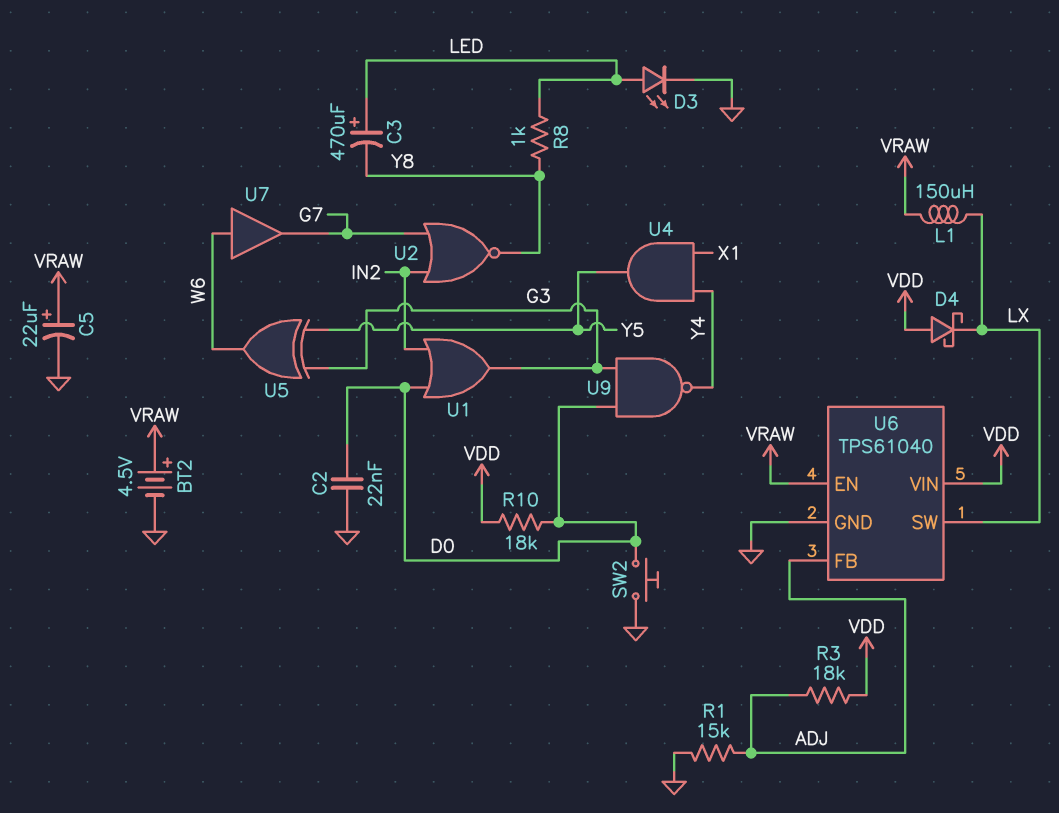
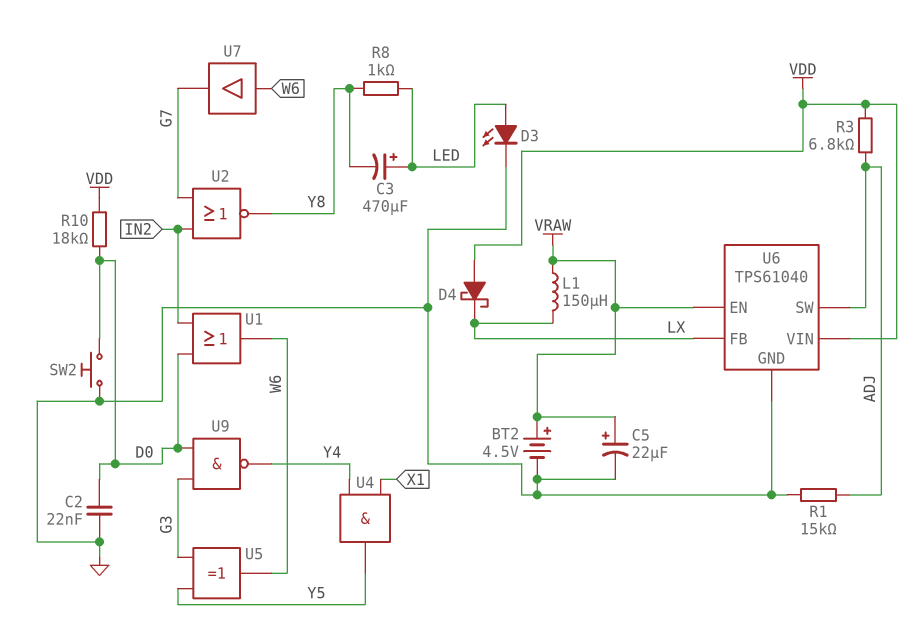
R3: 18k (ADJ, VDD) -> 6.8k (ADJ, VDD)
U1: OR (in D0, in IN2, out G3) -> OR (in D0, in IN2, out W6)
U6 pin FB: ADJ -> LX
U6 pin SW: LX -> ADJ

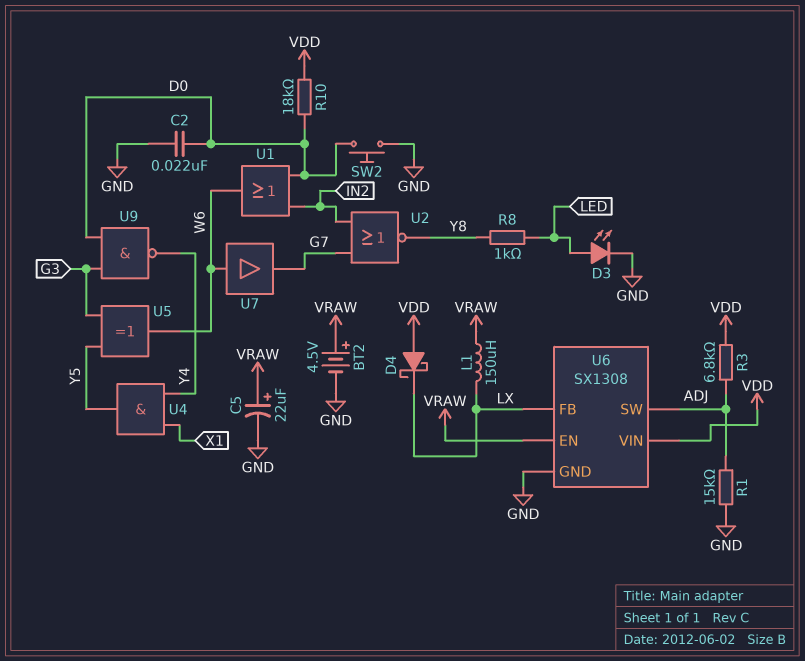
C3: 470uF (plus LED, minus Y8) -> none
U6: TPS61040 -> SX1308

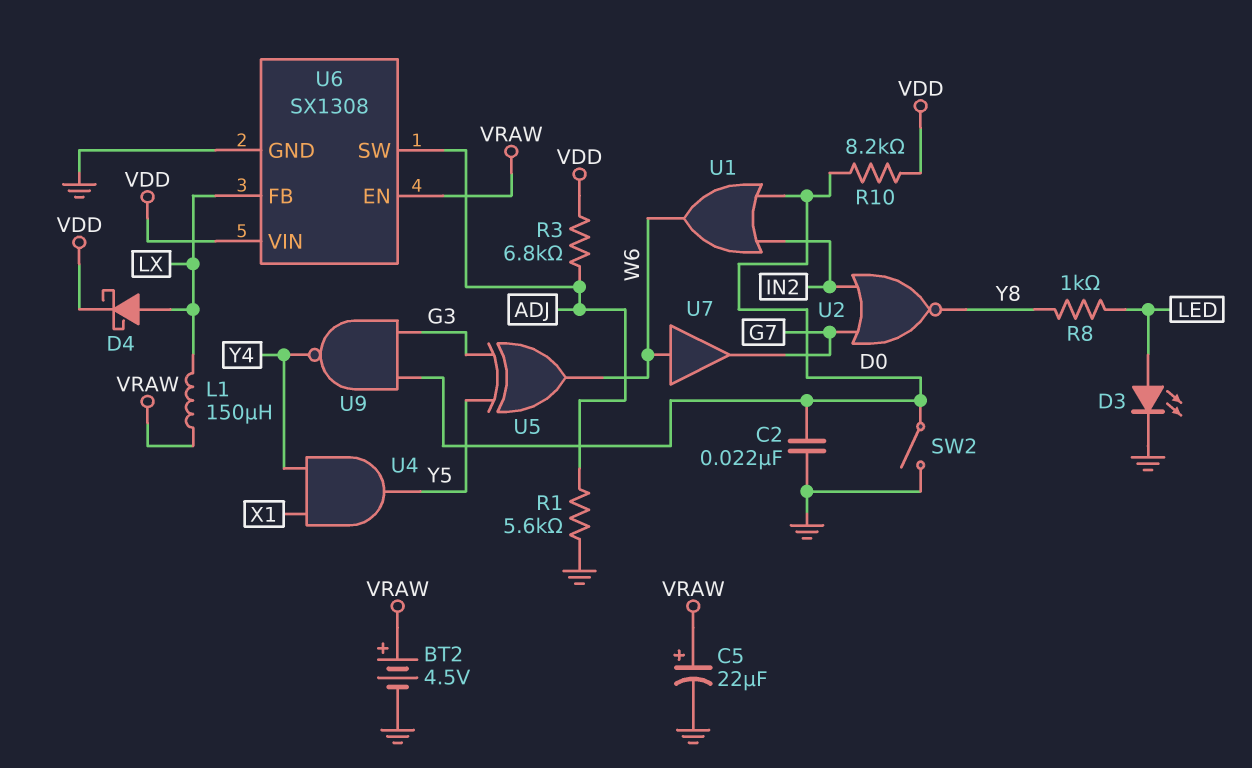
D4: schottky (A VDD, K LX) -> schottky (A LX, K VDD)
R1: 15k (ADJ, GND) -> 5.6k (ADJ, GND)
R10: 18k (D0, VDD) -> 8.2k (D0, VDD)
SW2: button (D0, GND) -> switch (D0, GND)

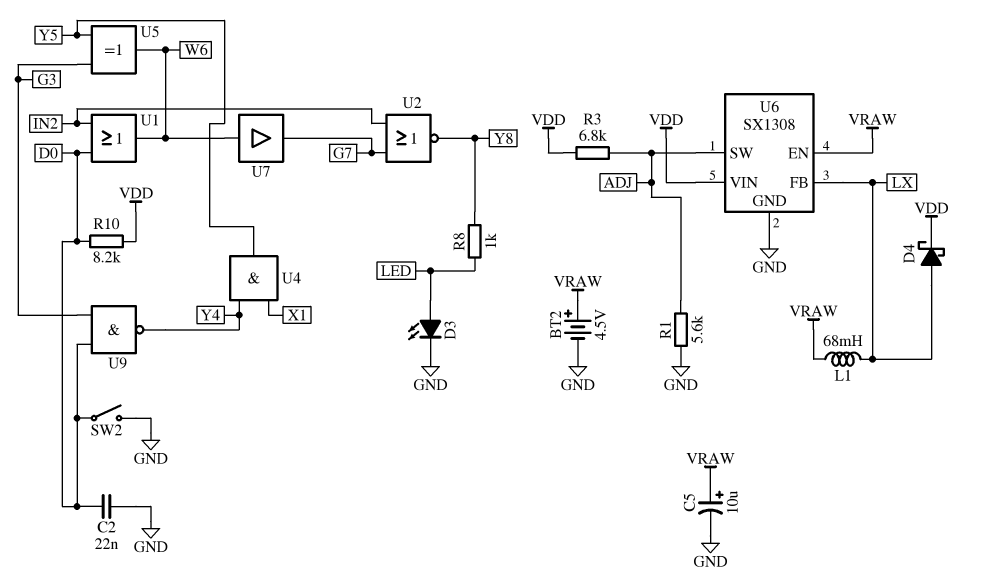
C5: 22uF (plus VRAW, minus GND) -> 10uF (plus VRAW, minus GND)
L1: 150uH (LX, VRAW) -> 68mH (LX, VRAW)

